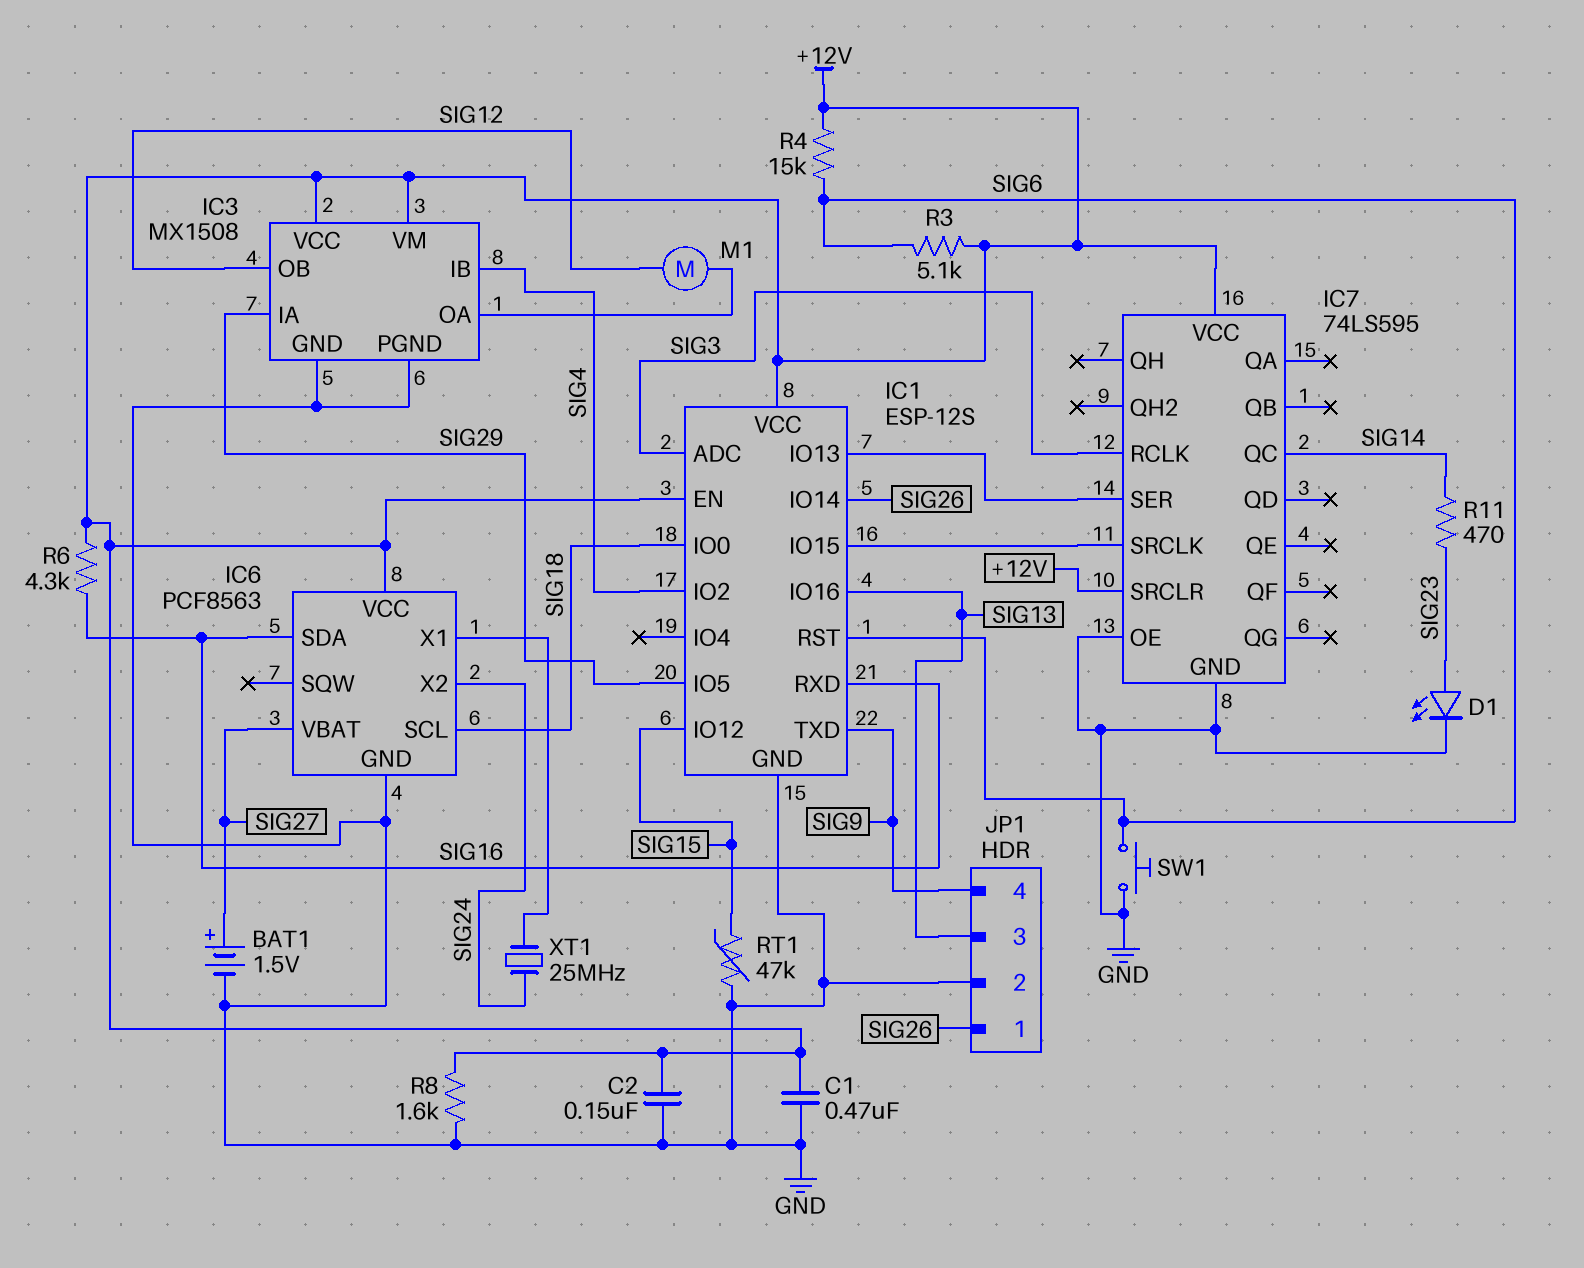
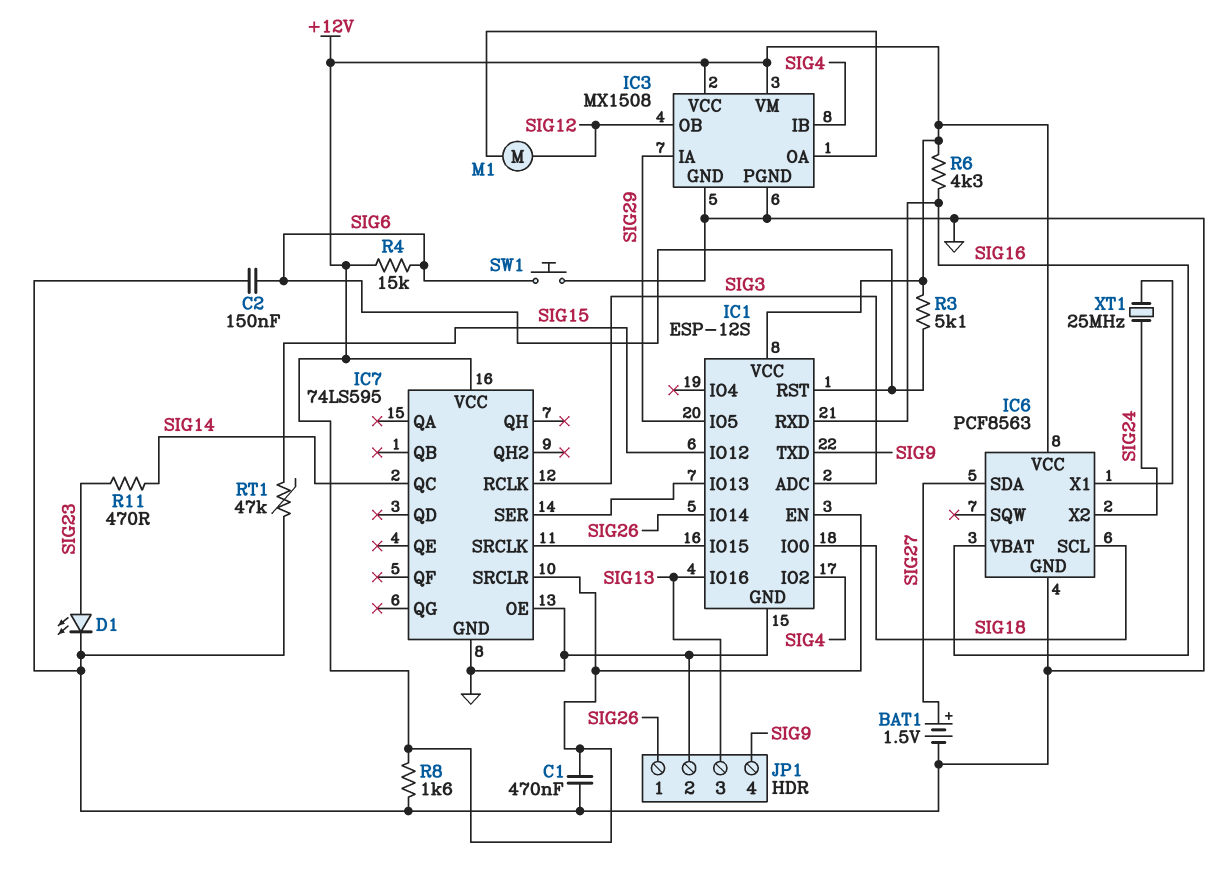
C2: 150nF (+12V, GND) -> 150nF (GND, SIG6)
IC6 pin SDA: SIG16 -> SIG27
IC6 pin VBAT: SIG27 -> SIG16

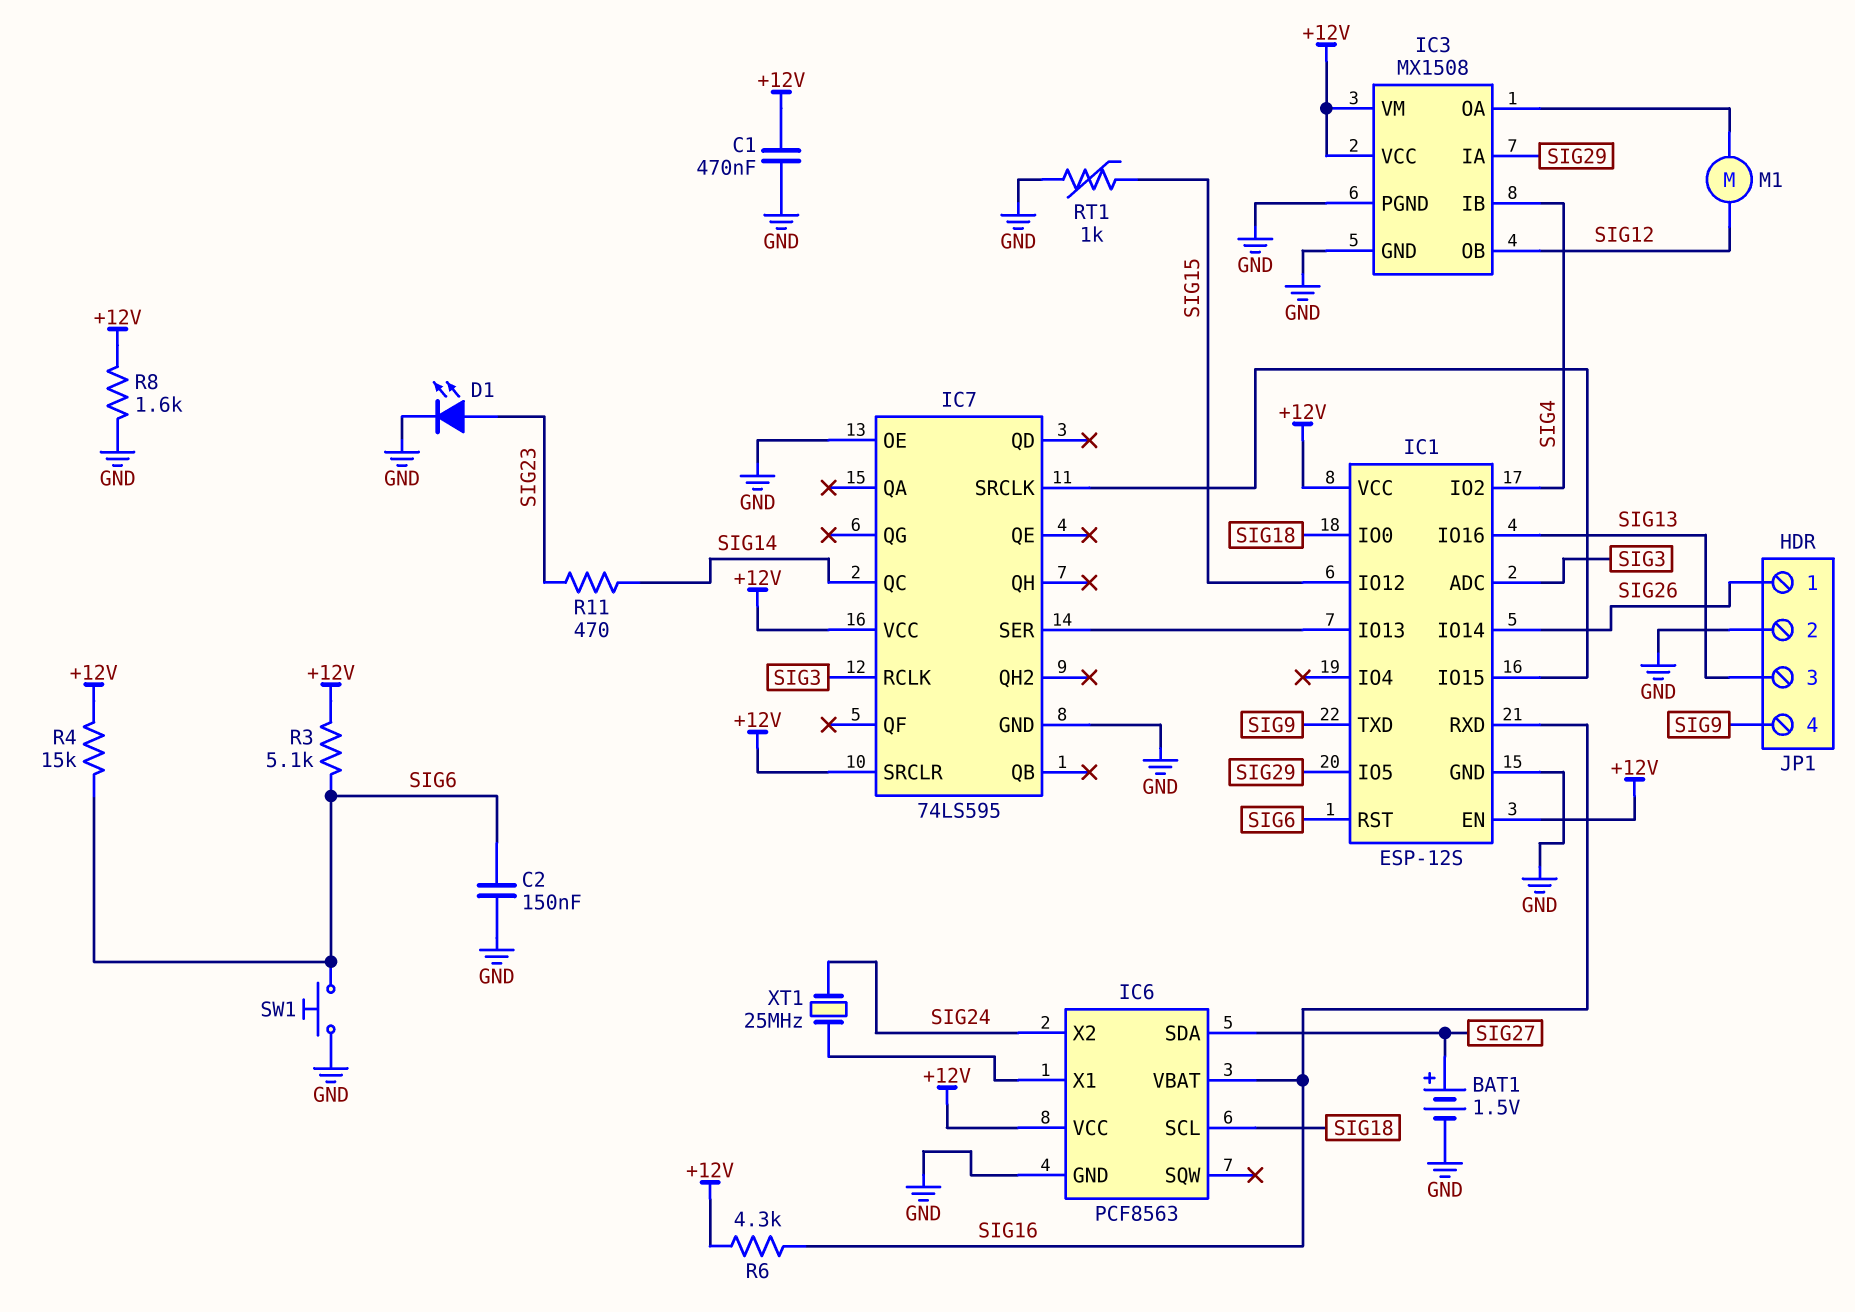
RT1: 47k (GND, SIG15) -> 1k (GND, SIG15)

